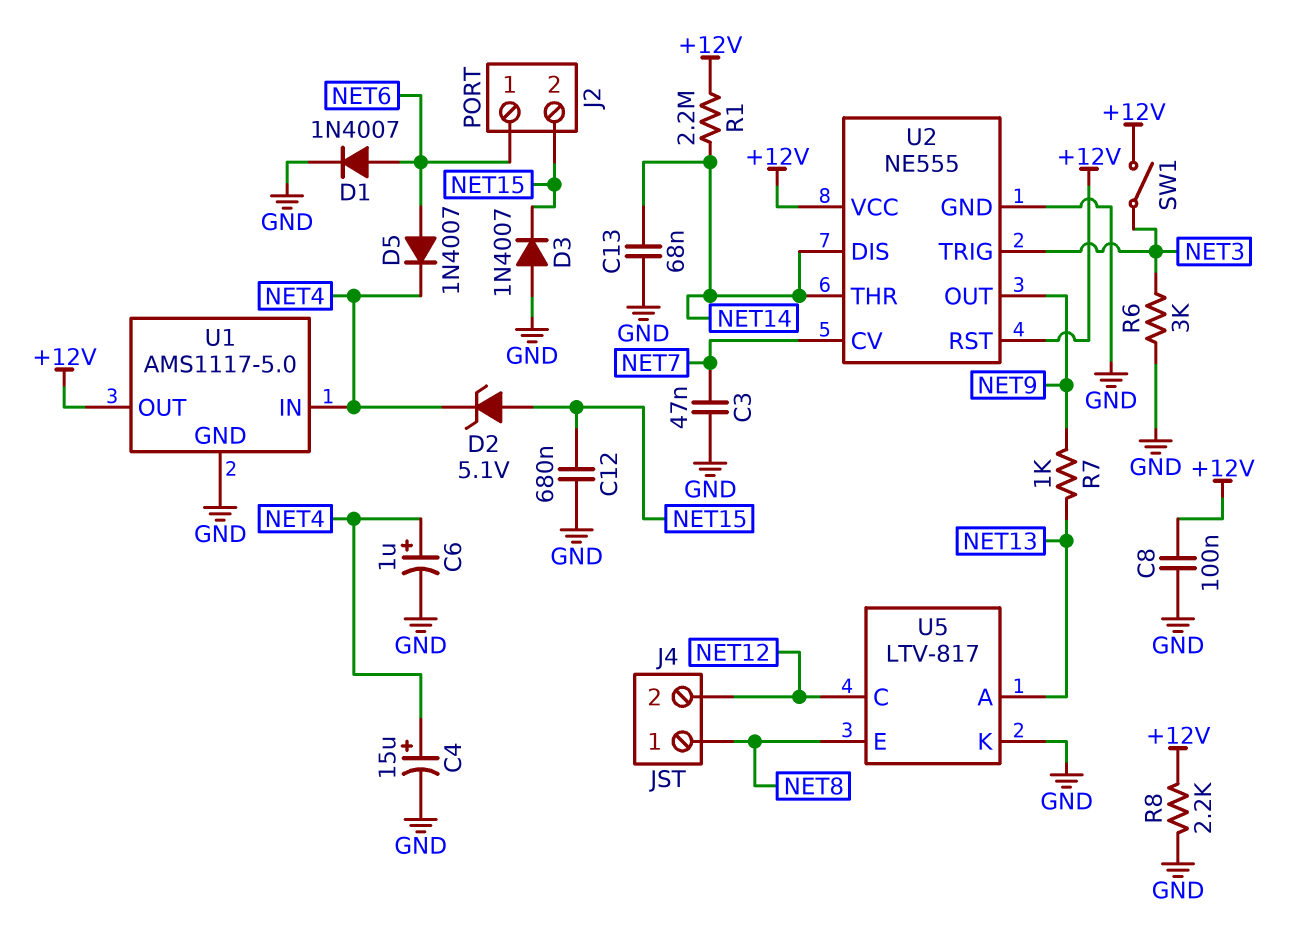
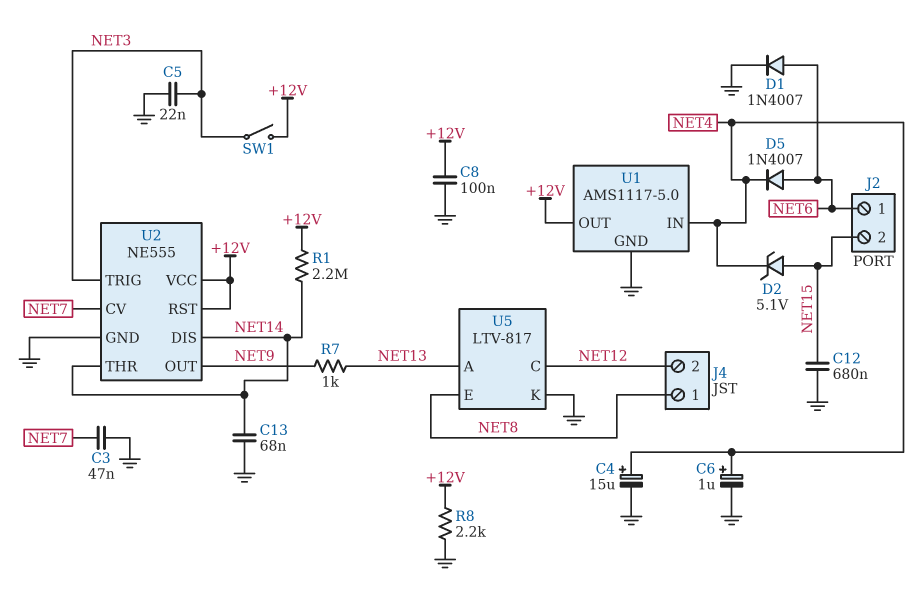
C5: none -> 22nF (GND, NET3)
D3: diode 1N4007 (A GND, K NET15) -> none
R6: 3k (GND, NET3) -> none

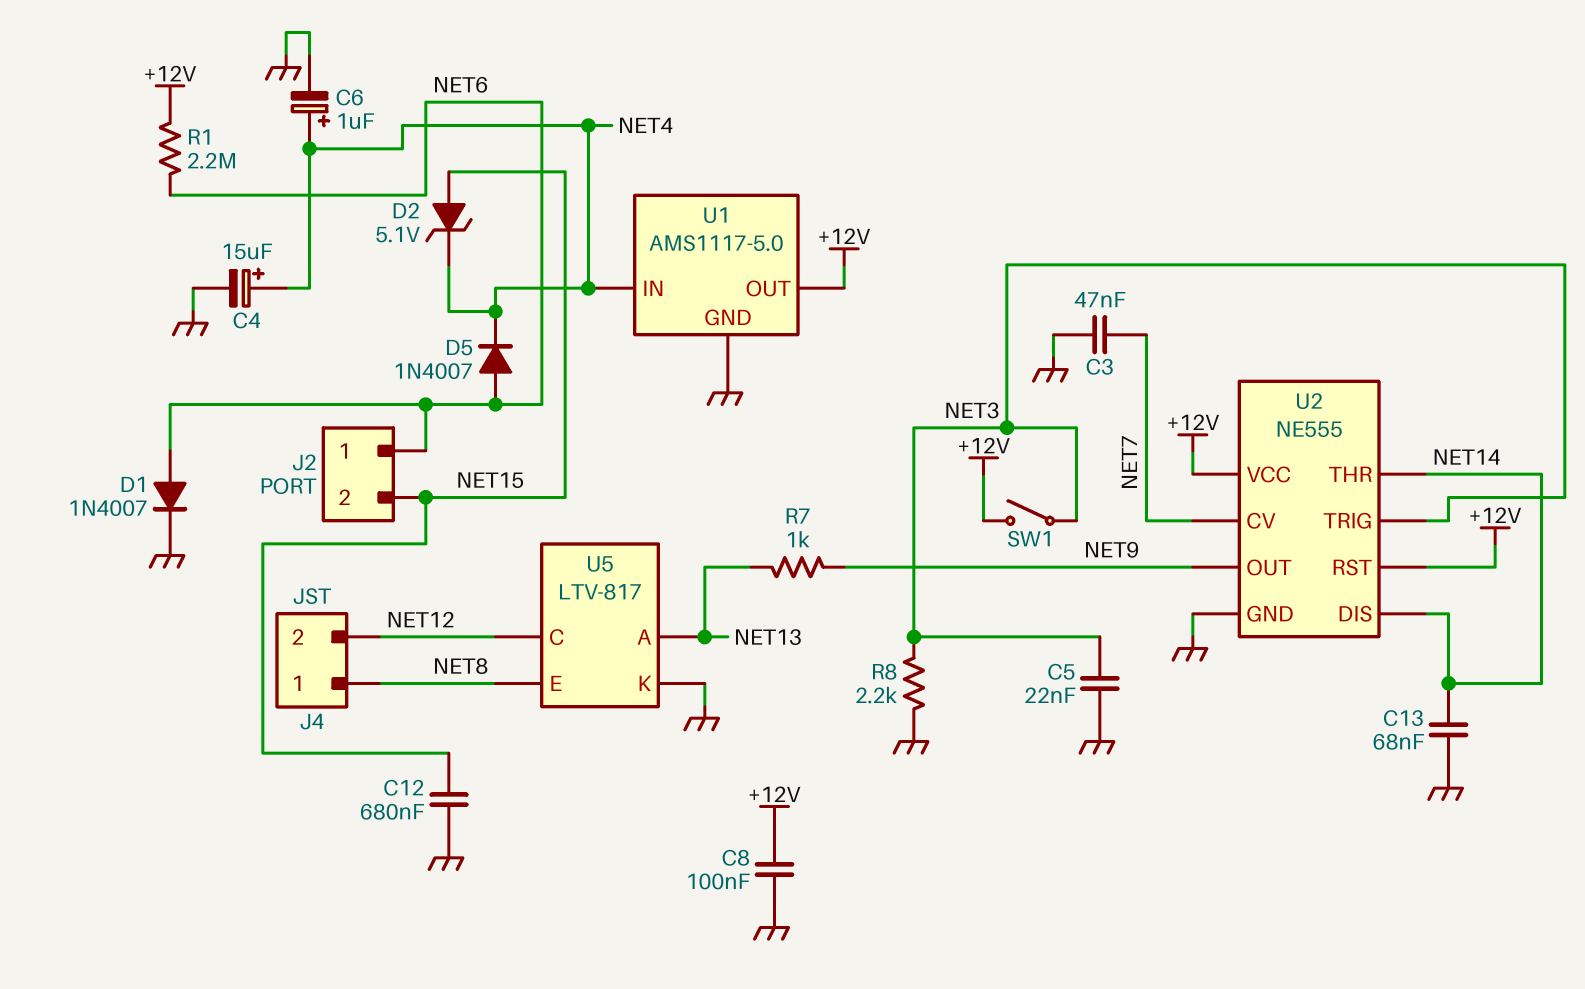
R1: 2.2M (+12V, NET14) -> 2.2M (+12V, NET6)
R8: 2.2k (+12V, GND) -> 2.2k (GND, NET3)

